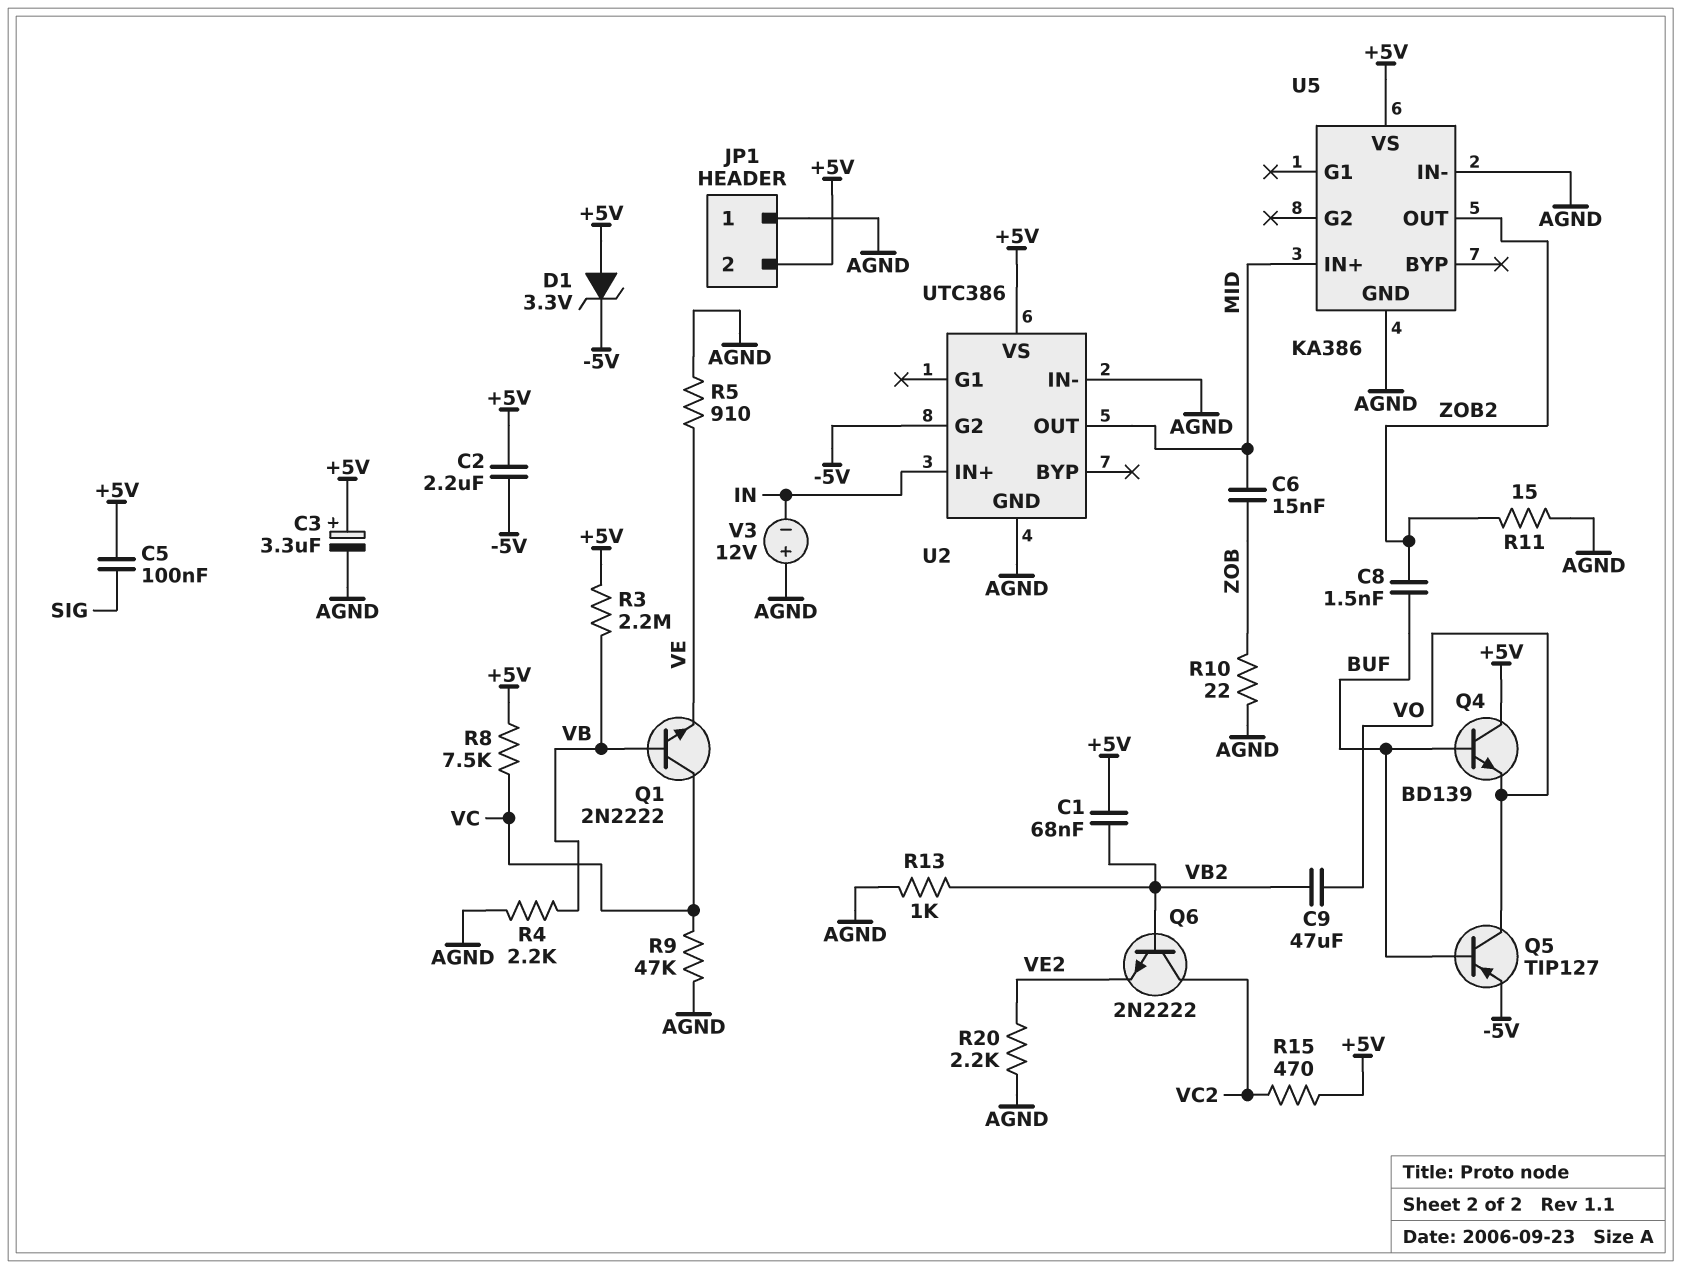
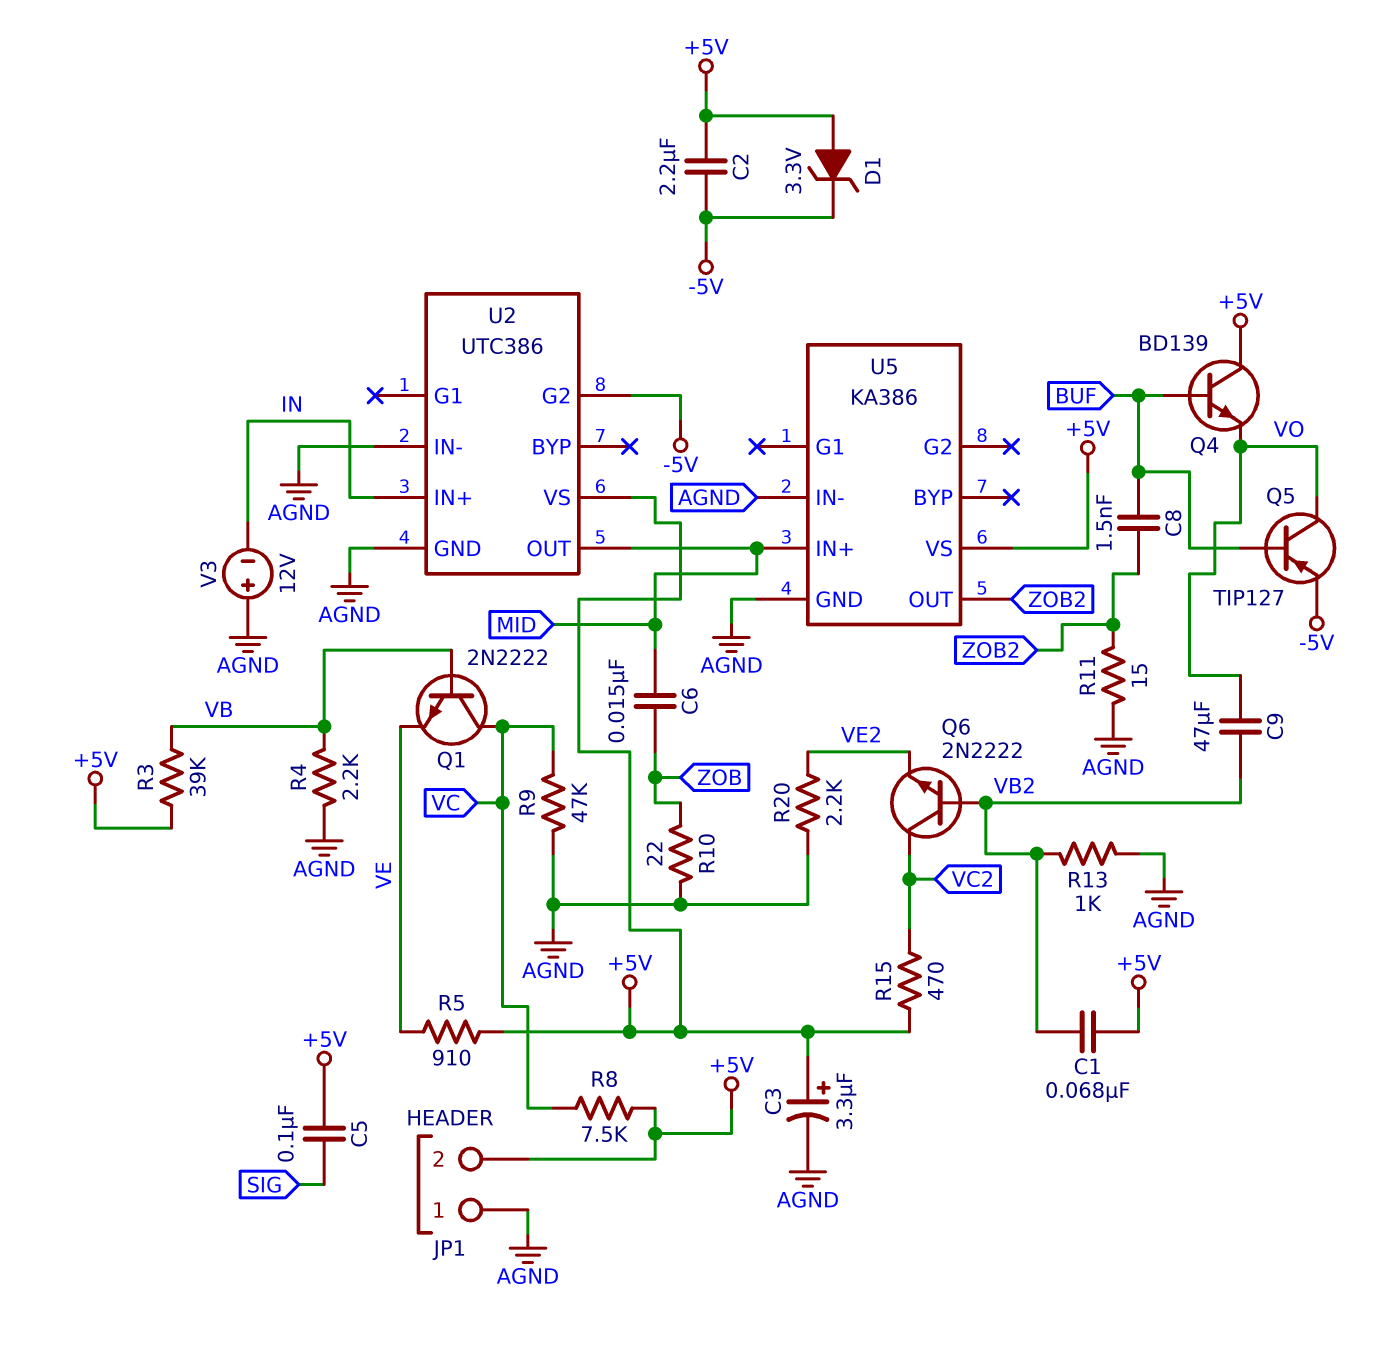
R3: 2.2M (+5V, VB) -> 39k (+5V, VB)
R5: 910 (AGND, VE) -> 910 (+5V, VE)

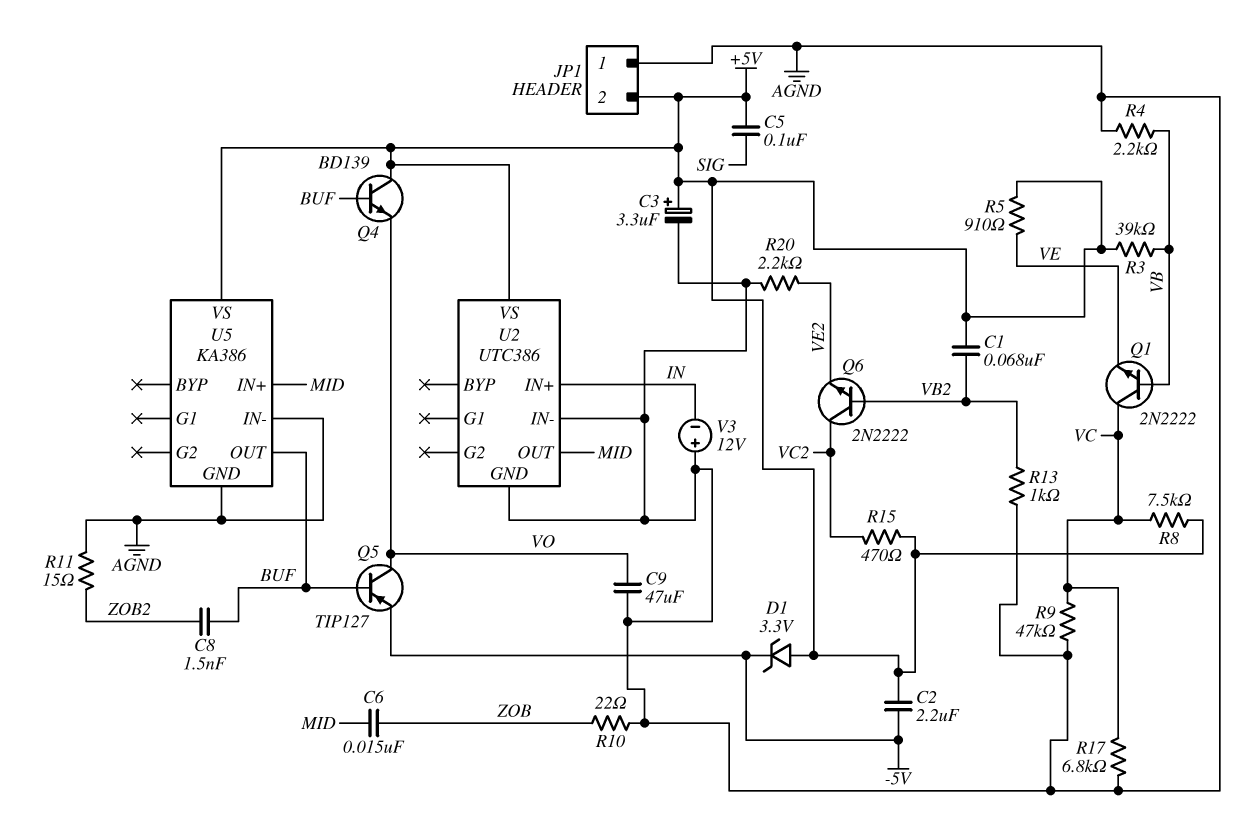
C9: 47uF (VB2, VO) -> 47uF (AGND, VO)
R17: none -> 6.8k (AGND, VC)
U2 pin G2: -5V -> none
U5 pin OUT: ZOB2 -> BUF

